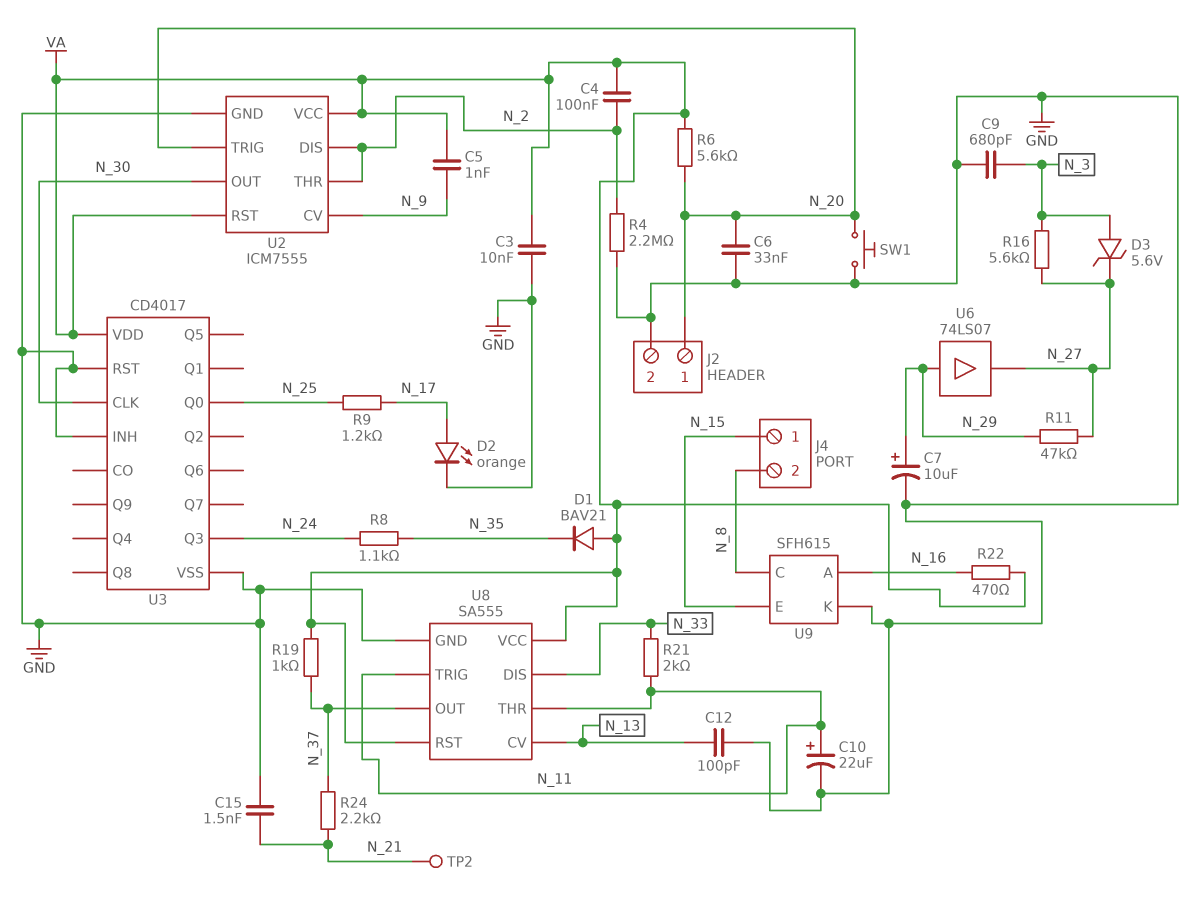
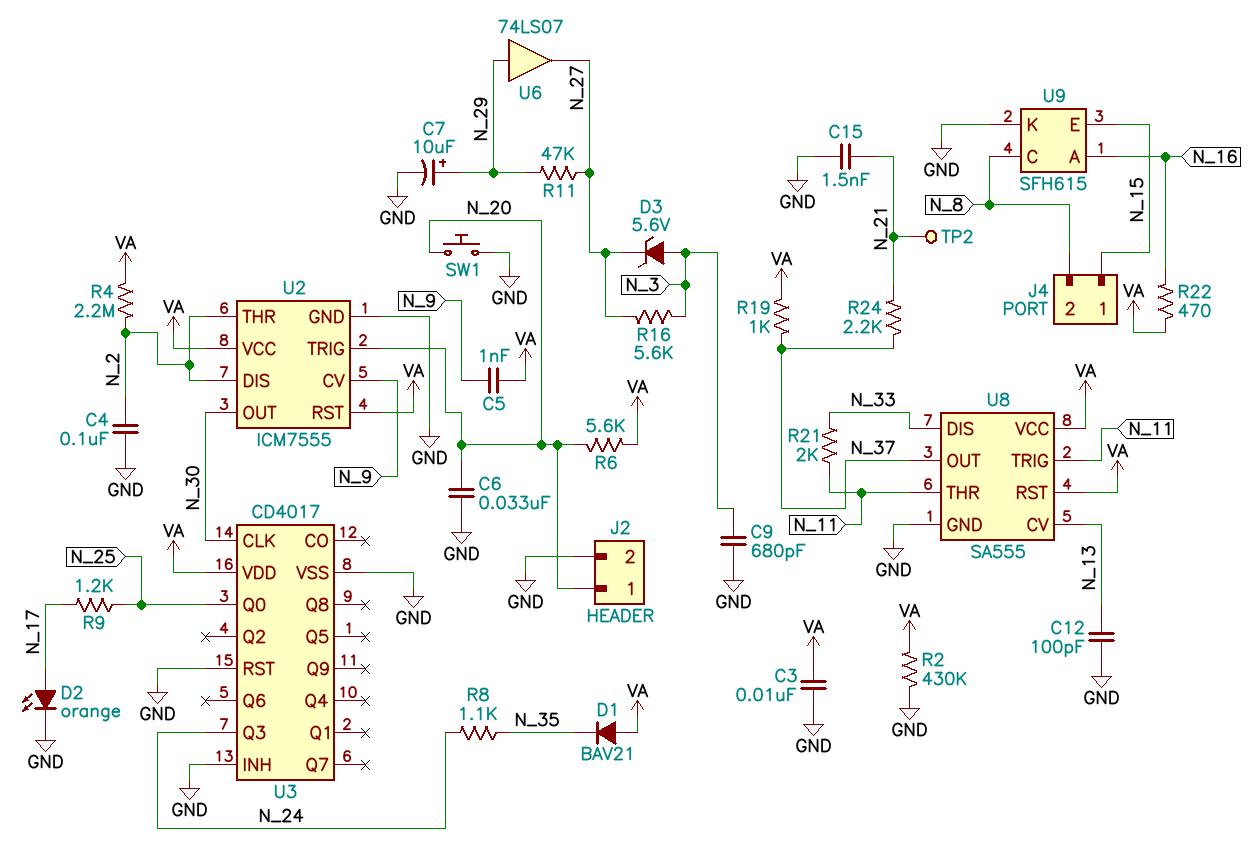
C4: 100nF (N_2, VA) -> 100nF (GND, N_2)
C10: 22uF (plus N_11, minus GND) -> none
R2: none -> 430k (GND, VA)
R4: 2.2M (GND, N_2) -> 2.2M (N_2, VA)

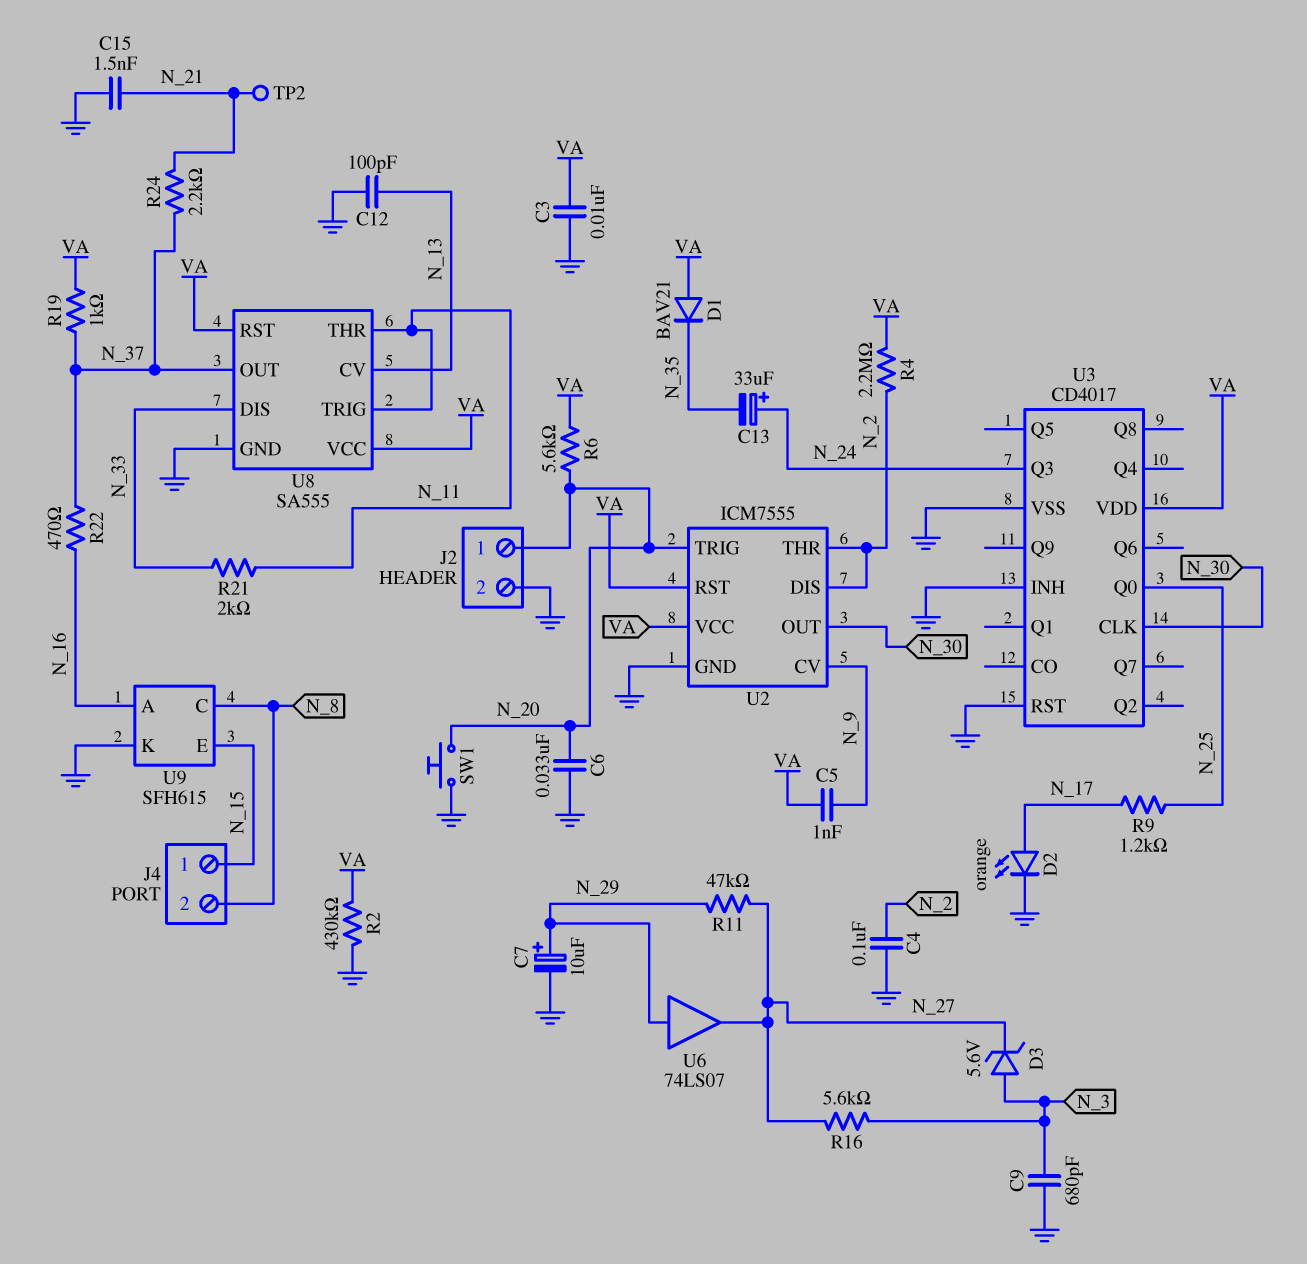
C13: none -> 33uF (plus N_24, minus N_35)
R8: 1.1k (N_24, N_35) -> none
R22: 470 (N_16, VA) -> 470 (N_16, N_37)

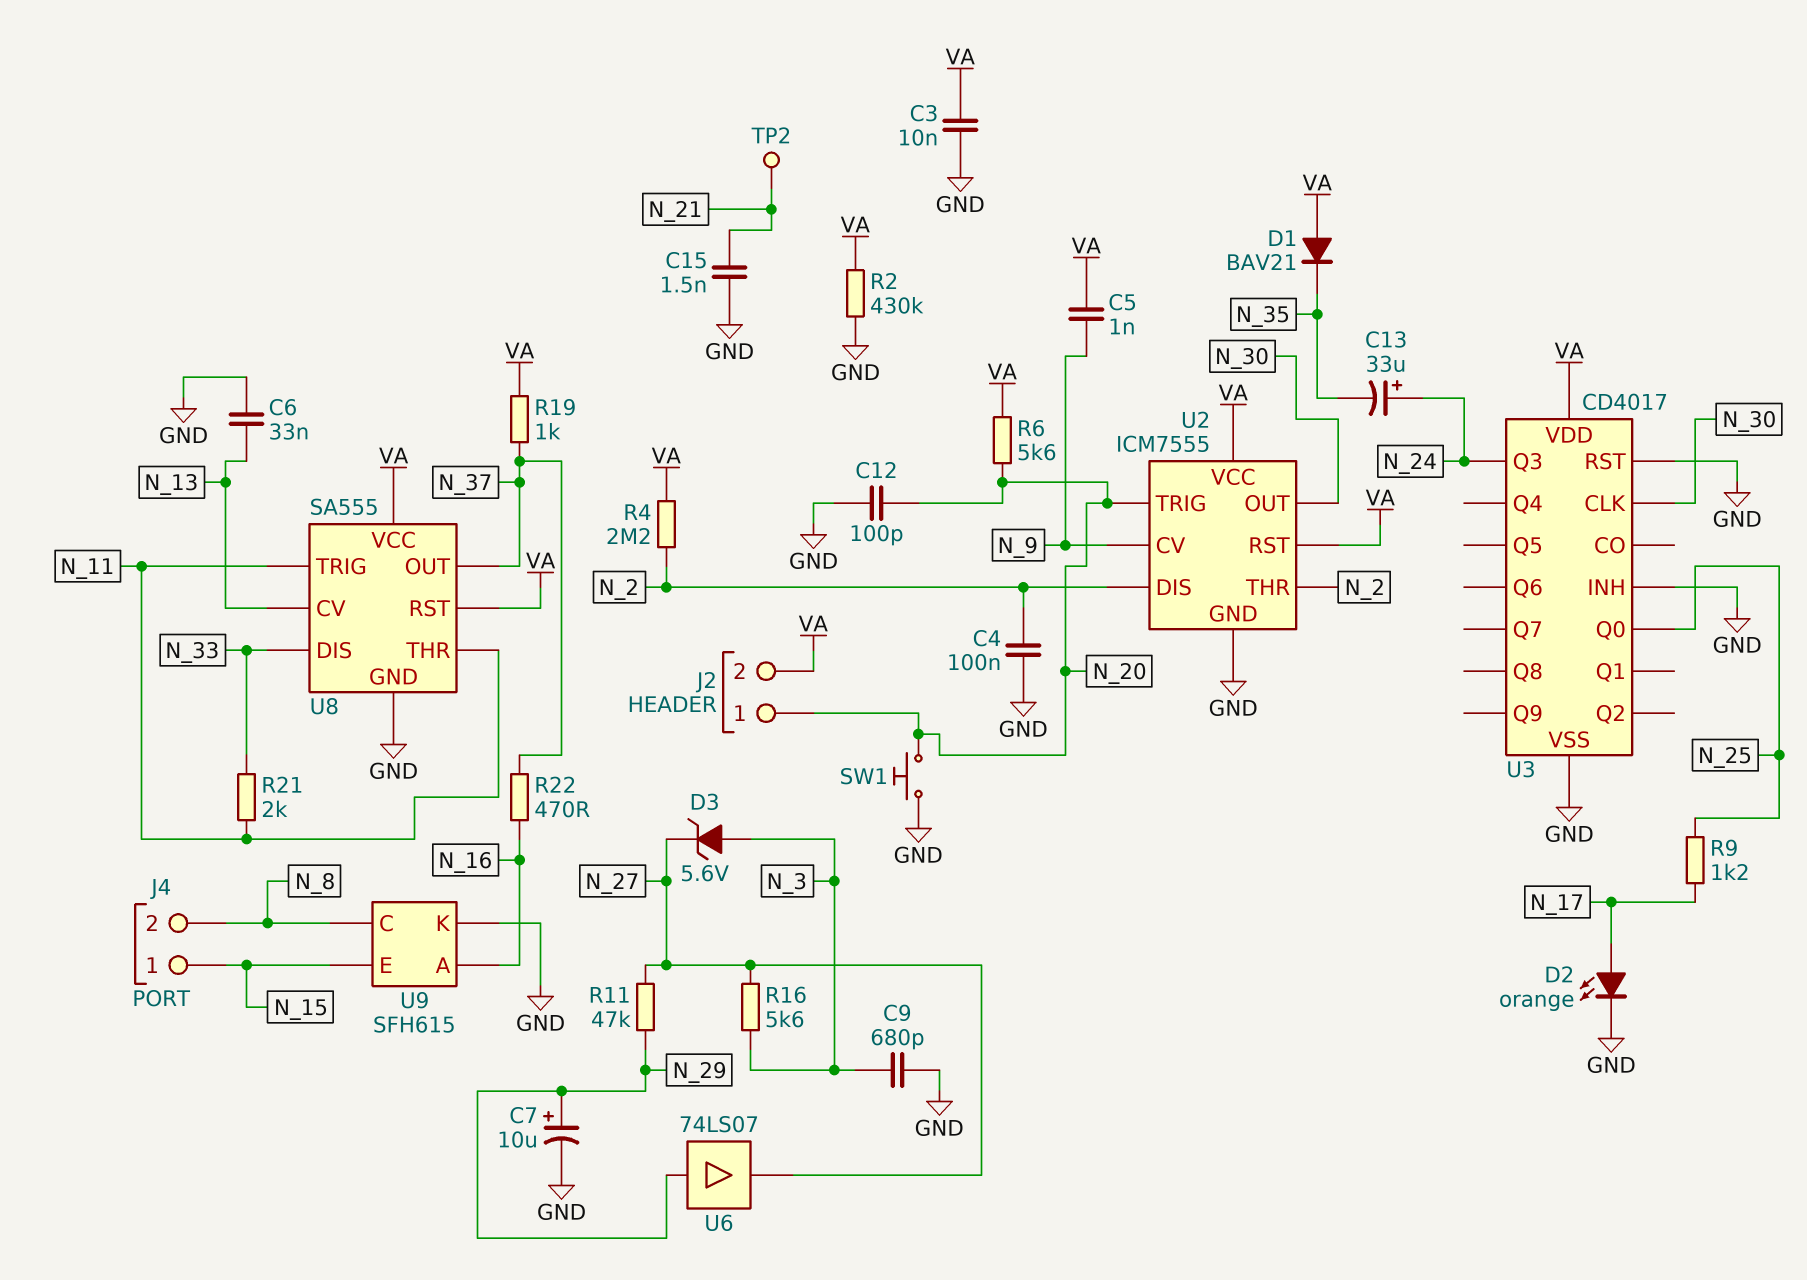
C6: 33nF (GND, N_20) -> 33nF (GND, N_13)
C12: 100pF (GND, N_13) -> 100pF (GND, N_20)
J2 pin 2: GND -> VA
R24: 2.2k (N_21, N_37) -> none

